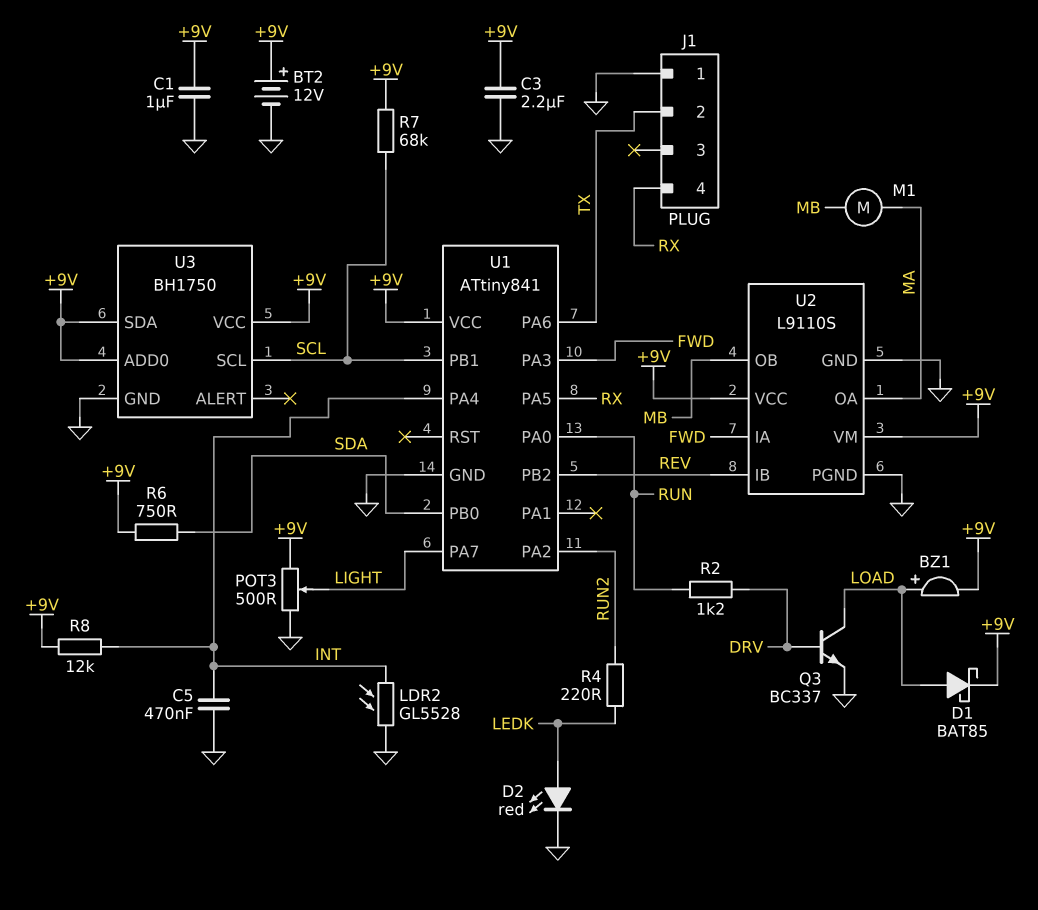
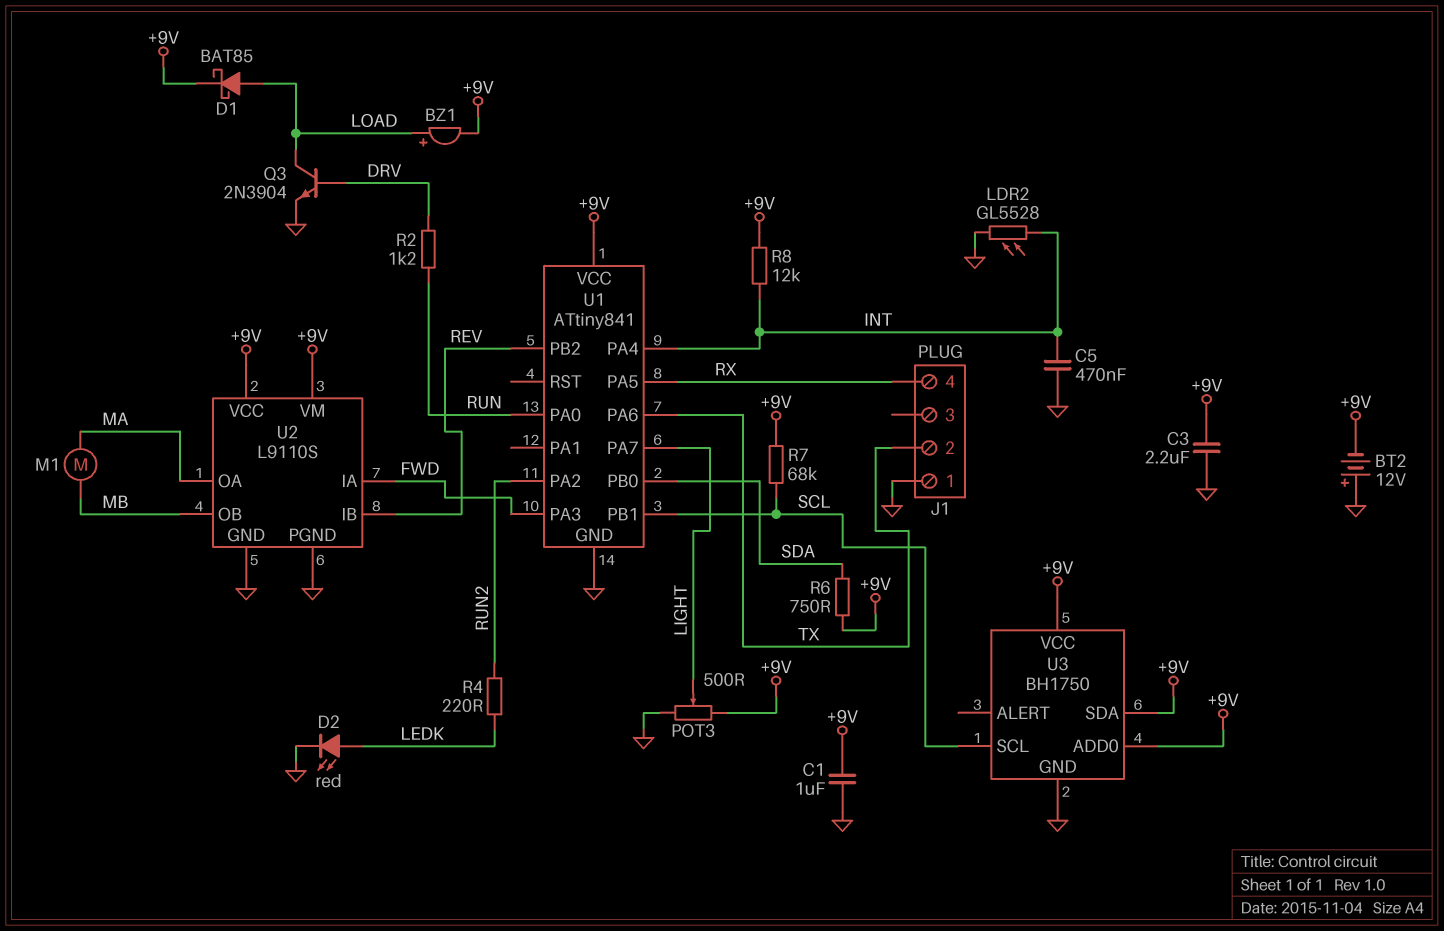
BT2: 12V (plus +9V, minus GND) -> 12V (plus GND, minus +9V)
Q3: NPN BC337 (B DRV, C LOAD, E GND) -> NPN 2N3904 (B DRV, C LOAD, E GND)

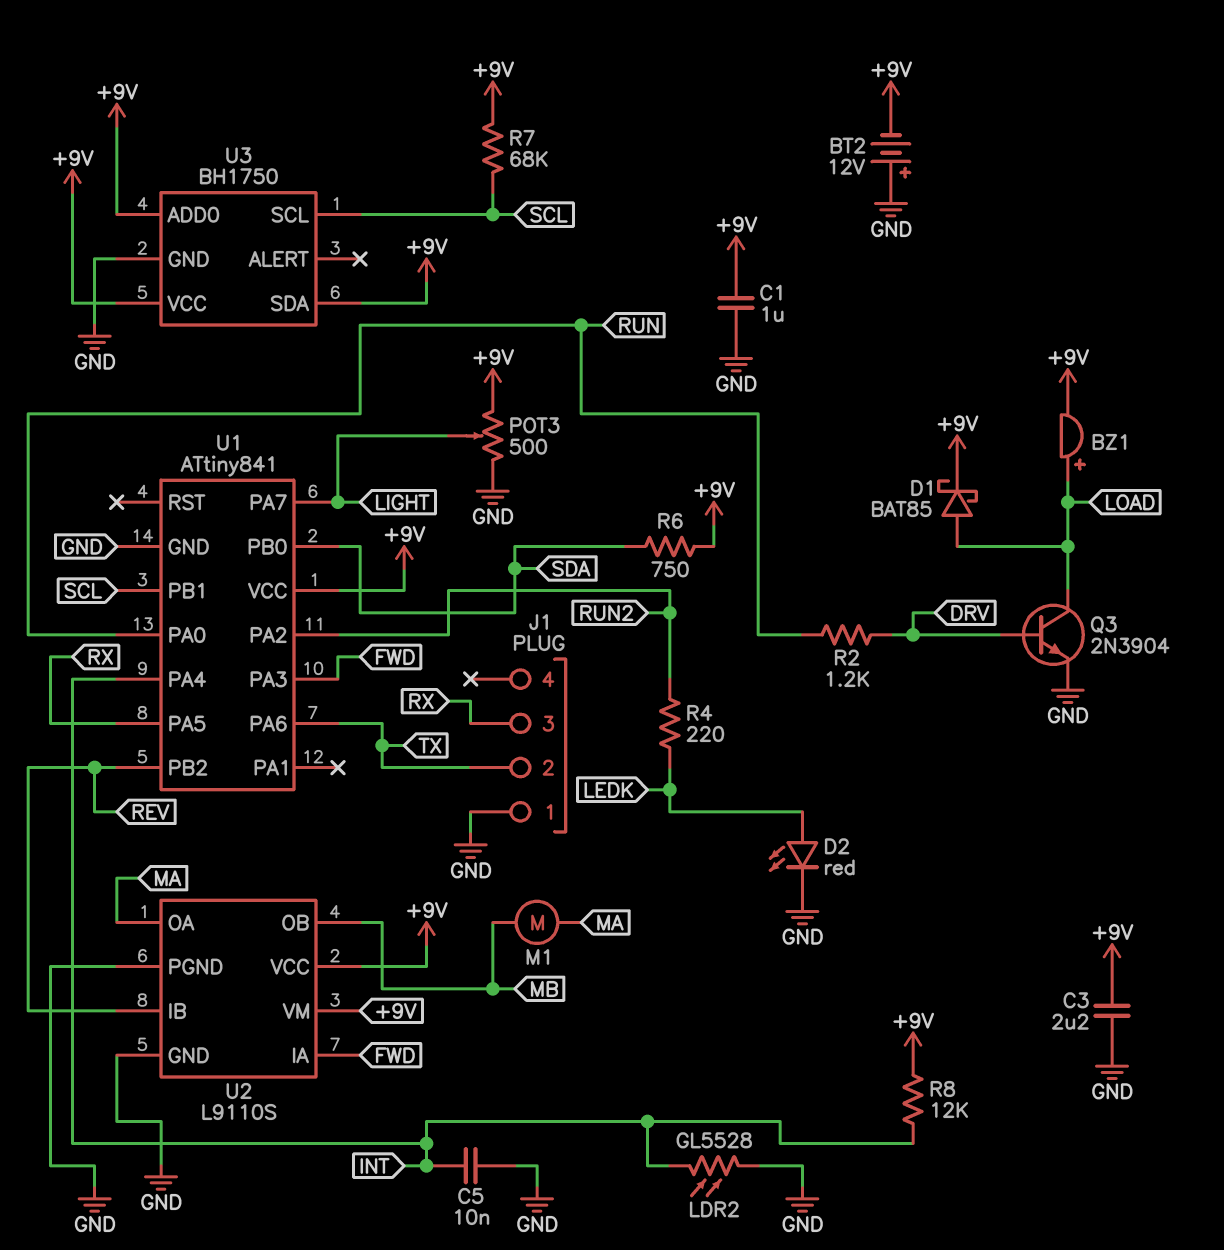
C5: 470nF (GND, INT) -> 10nF (GND, INT)
J1 pin 3: none -> RX
J1 pin 4: RX -> none

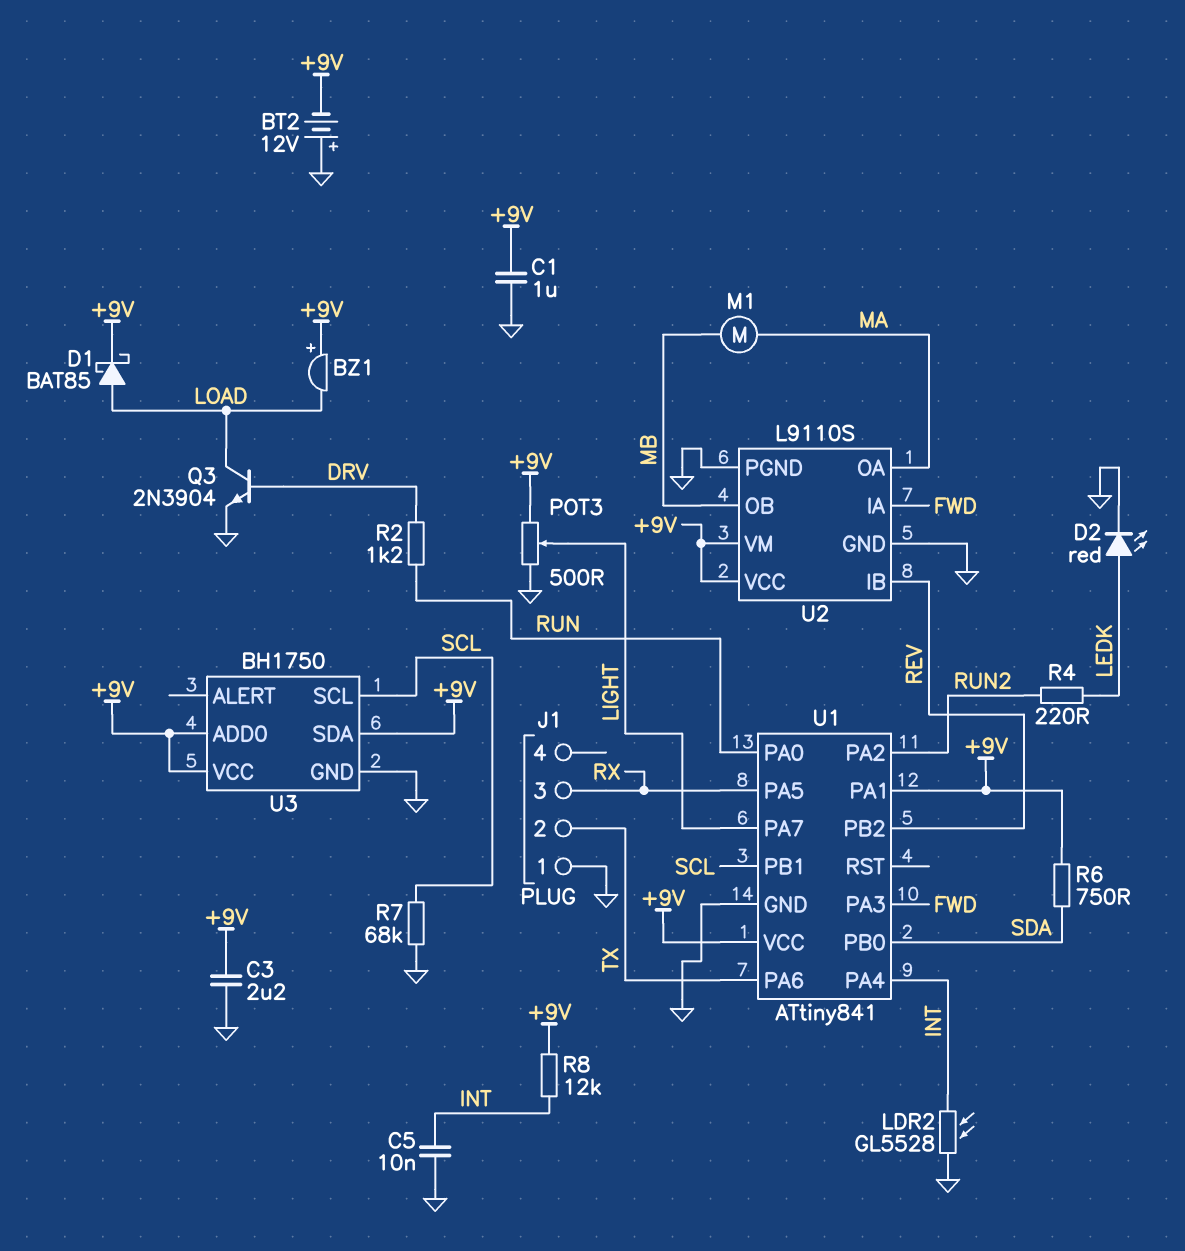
BZ1: buzzer (plus LOAD, minus +9V) -> buzzer (plus +9V, minus LOAD)
R7: 68k (+9V, SCL) -> 68k (GND, SCL)
U1 pin PA1: none -> +9V

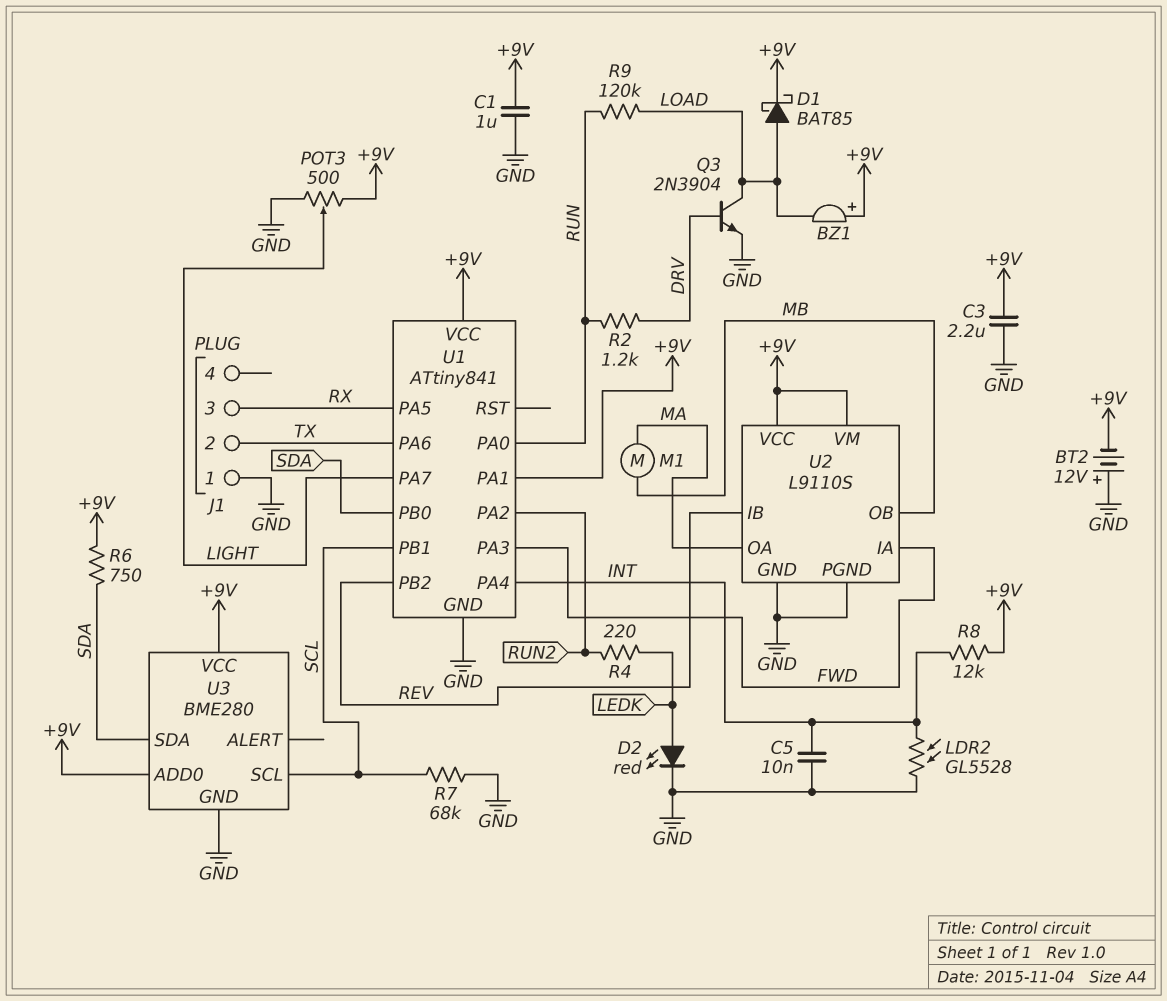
R9: none -> 120k (LOAD, RUN)
U3: BH1750 -> BME280
U3 pin SDA: +9V -> SDA

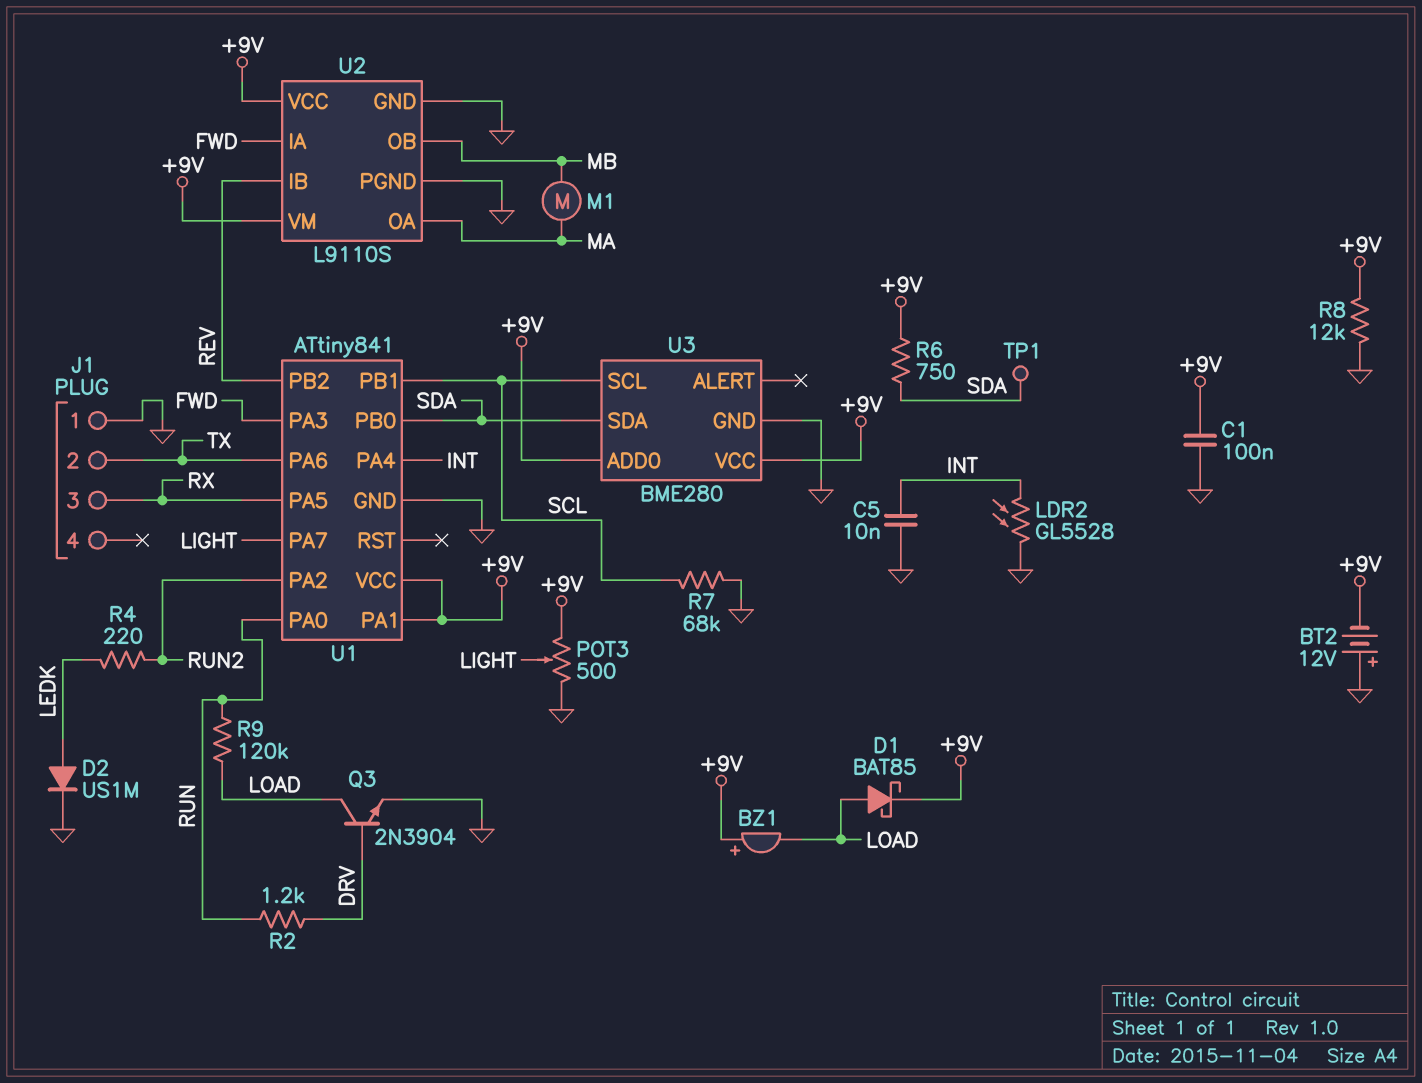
C1: 1uF (+9V, GND) -> 100nF (+9V, GND)
C3: 2.2uF (+9V, GND) -> none
D2: LED red (A LEDK, K GND) -> diode US1M (A LEDK, K GND)
R8: 12k (+9V, INT) -> 12k (+9V, GND)
TP1: none -> test point (SDA)

